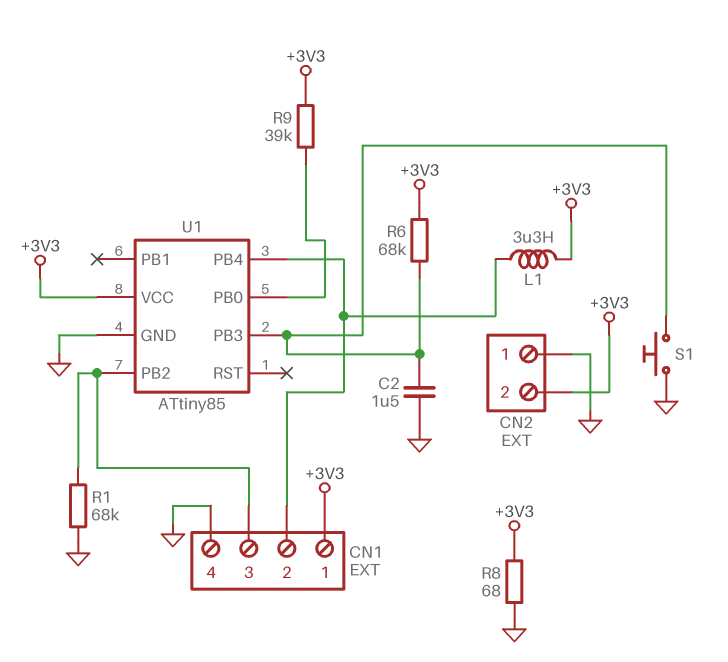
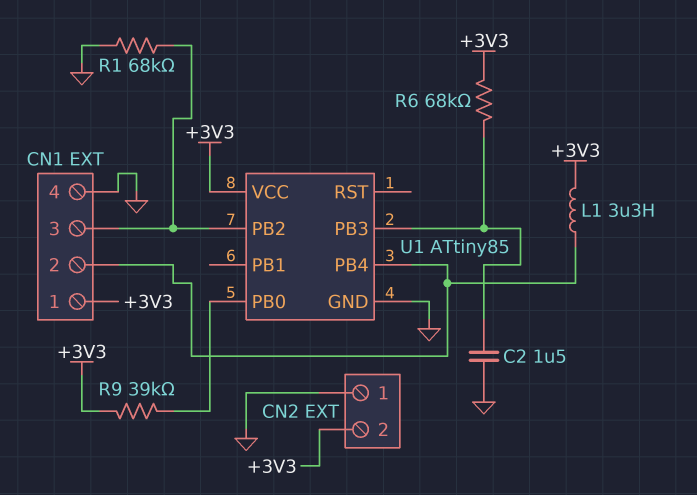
R8: 68 (+3V3, GND) -> none
S1: button (GND, U1/PB3) -> none

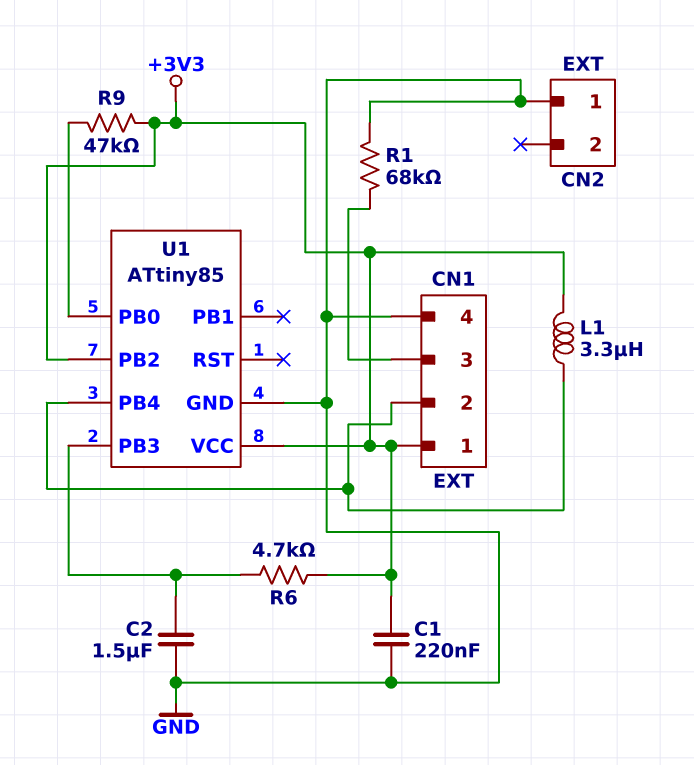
C1: none -> 220nF (+3V3, GND)
CN2 pin 2: +3V3 -> none
R6: 68k (+3V3, U1/PB3) -> 4.7k (+3V3, U1/PB3)
R9: 39k (+3V3, U1/PB0) -> 47k (+3V3, U1/PB0)
U1 pin PB2: CN1/3 -> +3V3

